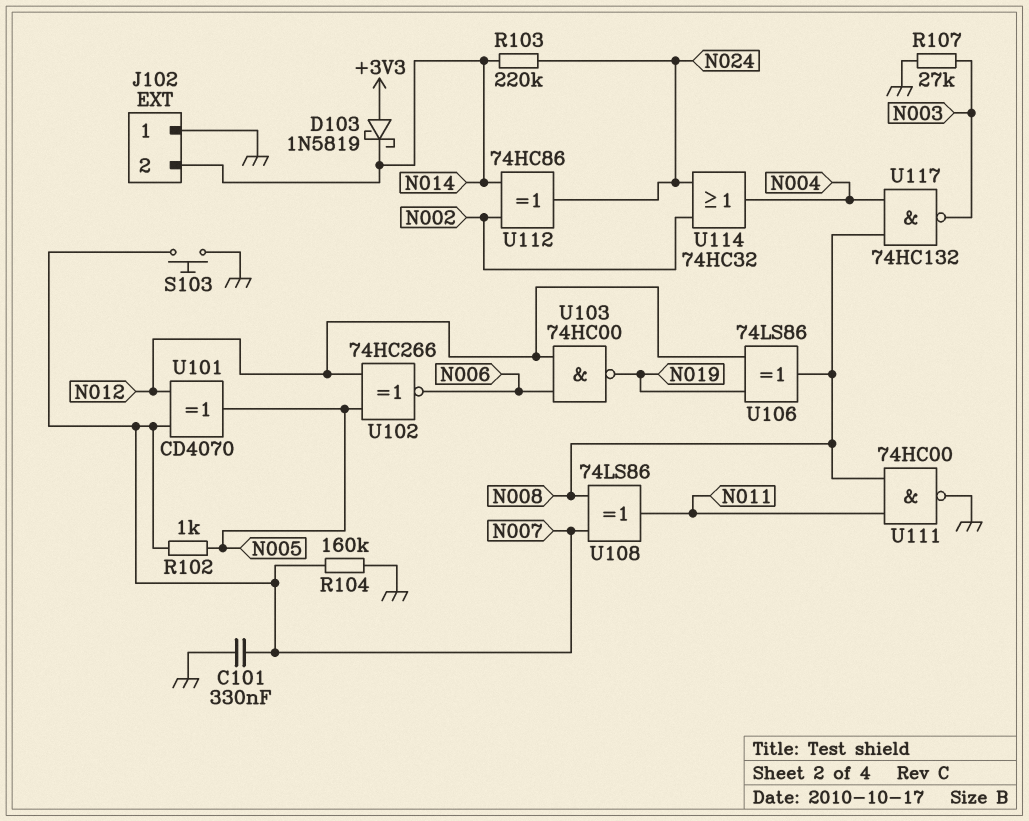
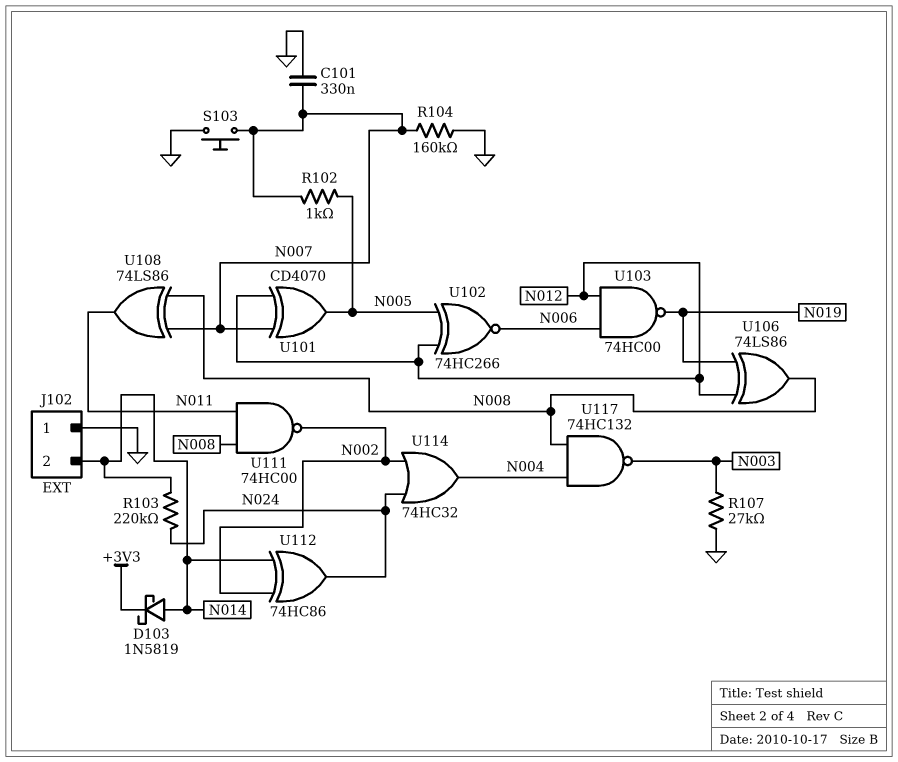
D103: schottky 1N5819 (A +3V3, K N014) -> schottky 1N5819 (A N014, K +3V3)
U111: NAND 74HC00 (in N008, in N011, out GND) -> NAND 74HC00 (in N008, in N011, out N002)

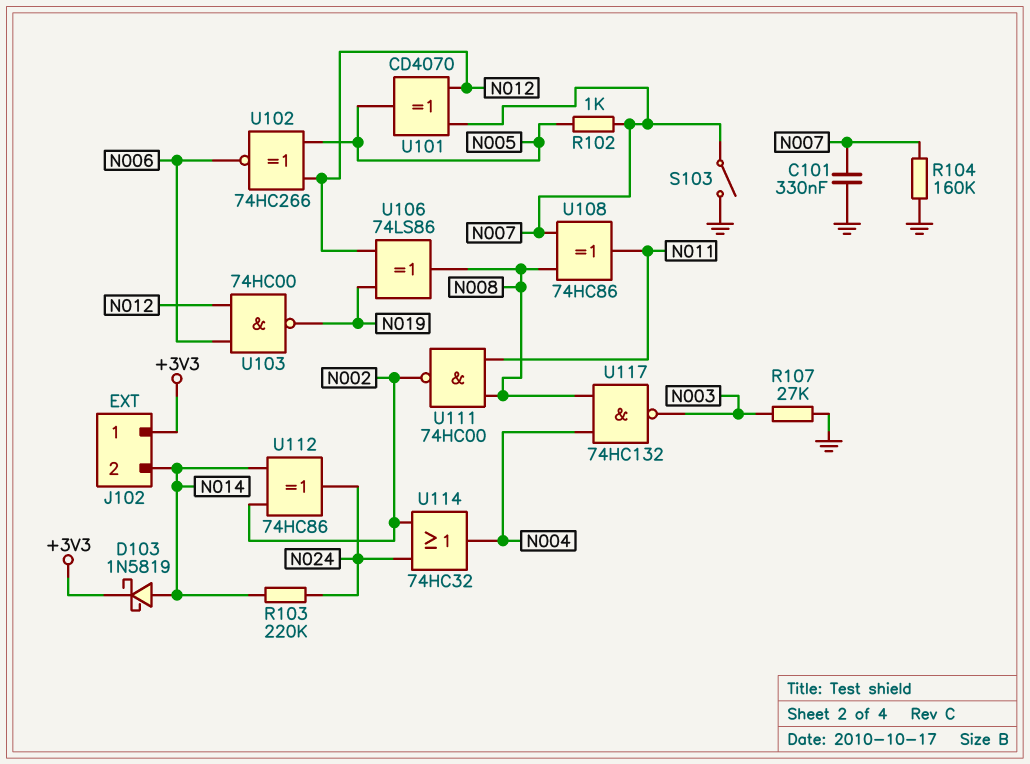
J102 pin 1: GND -> +3V3
S103: button (GND, N007) -> switch (GND, N007)
U108: XOR 74LS86 (in N007, in N008, out N011) -> XOR 74HC86 (in N007, in N008, out N011)

